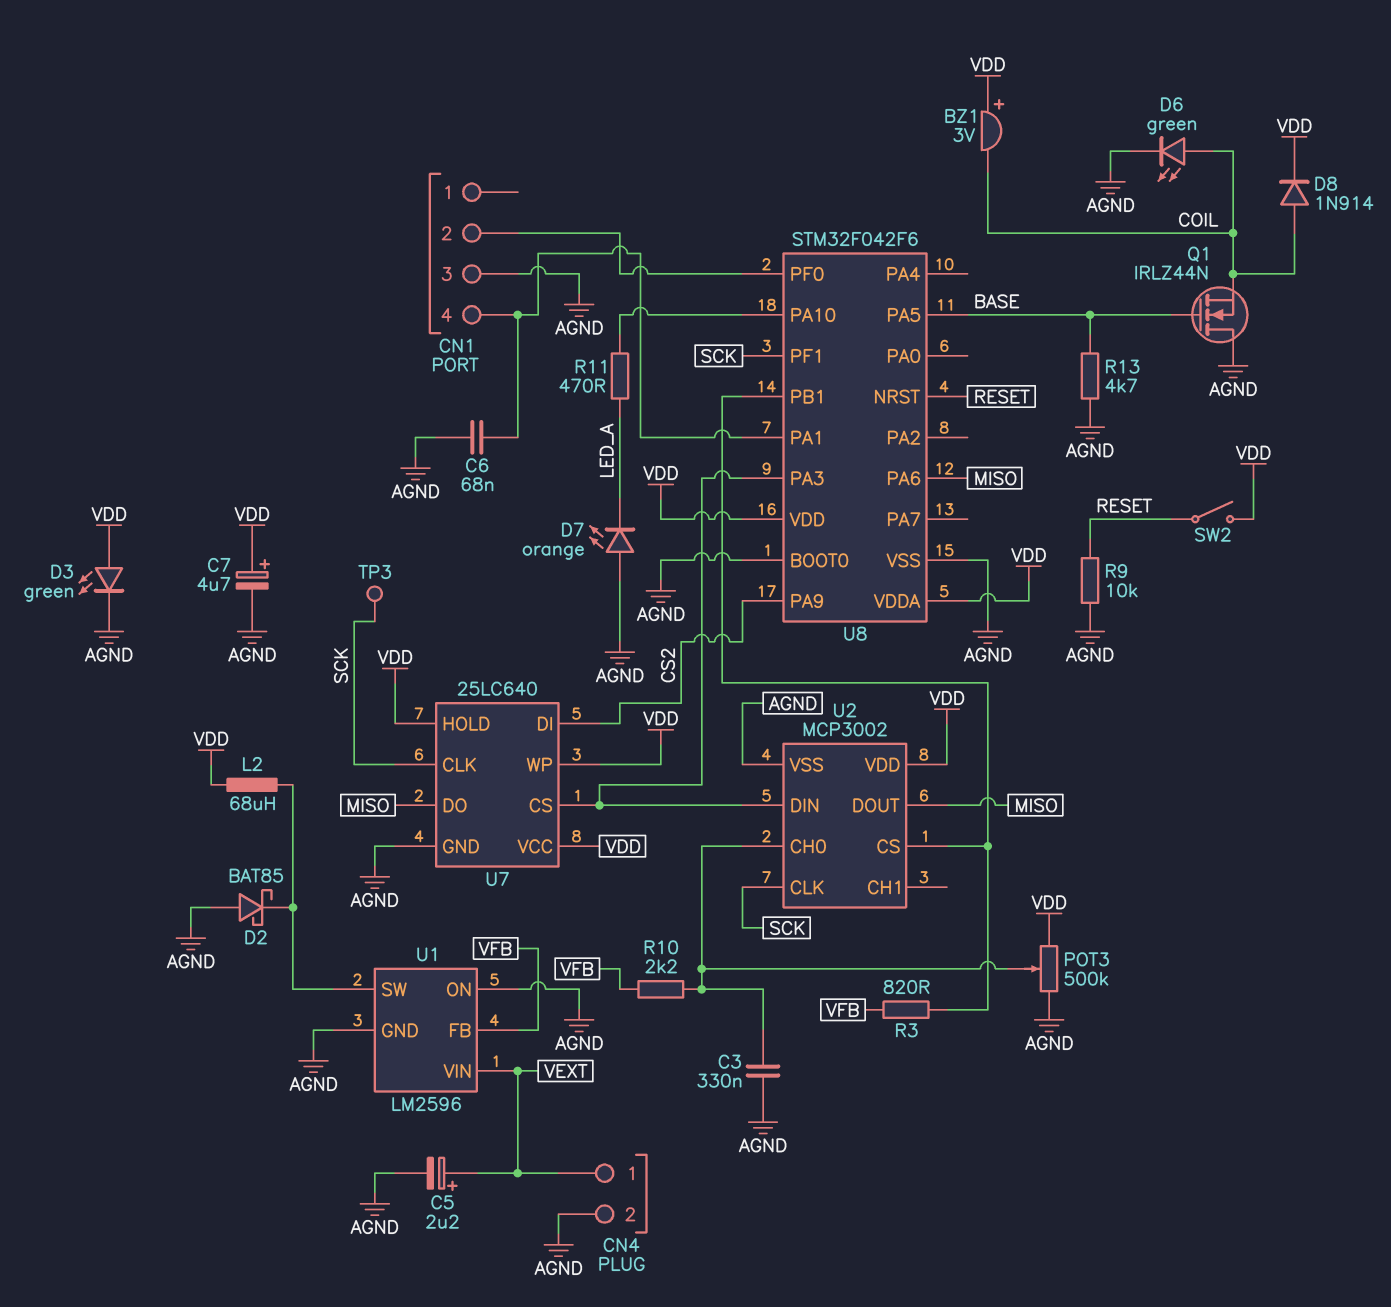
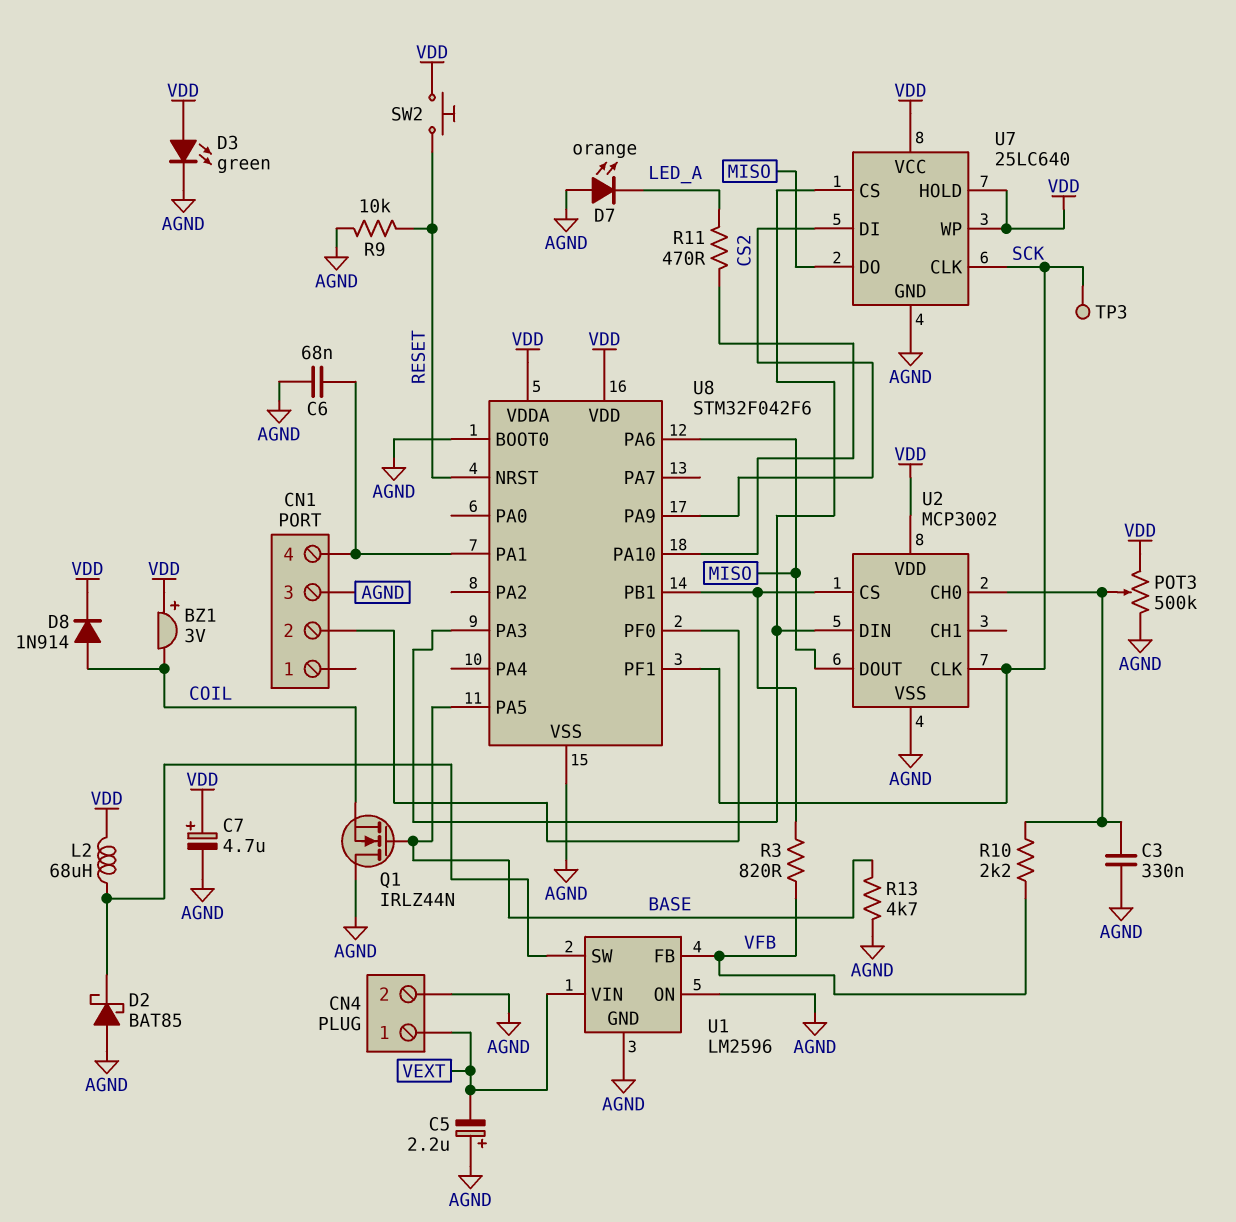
C5: 2.2uF (plus VEXT, minus AGND) -> 2.2uF (plus AGND, minus VEXT)
D6: LED green (A COIL, K AGND) -> none
SW2: switch (RESET, VDD) -> button (RESET, VDD)

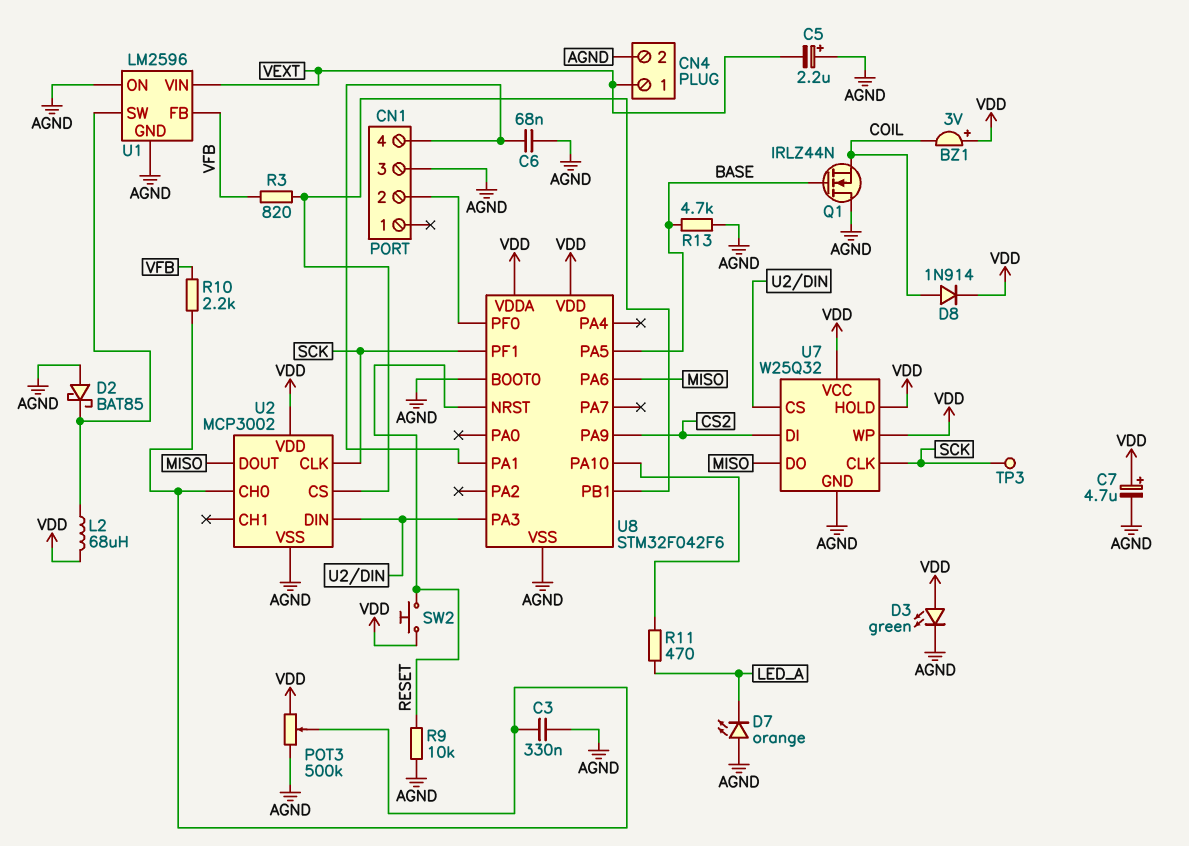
U7: 25LC640 -> W25Q32

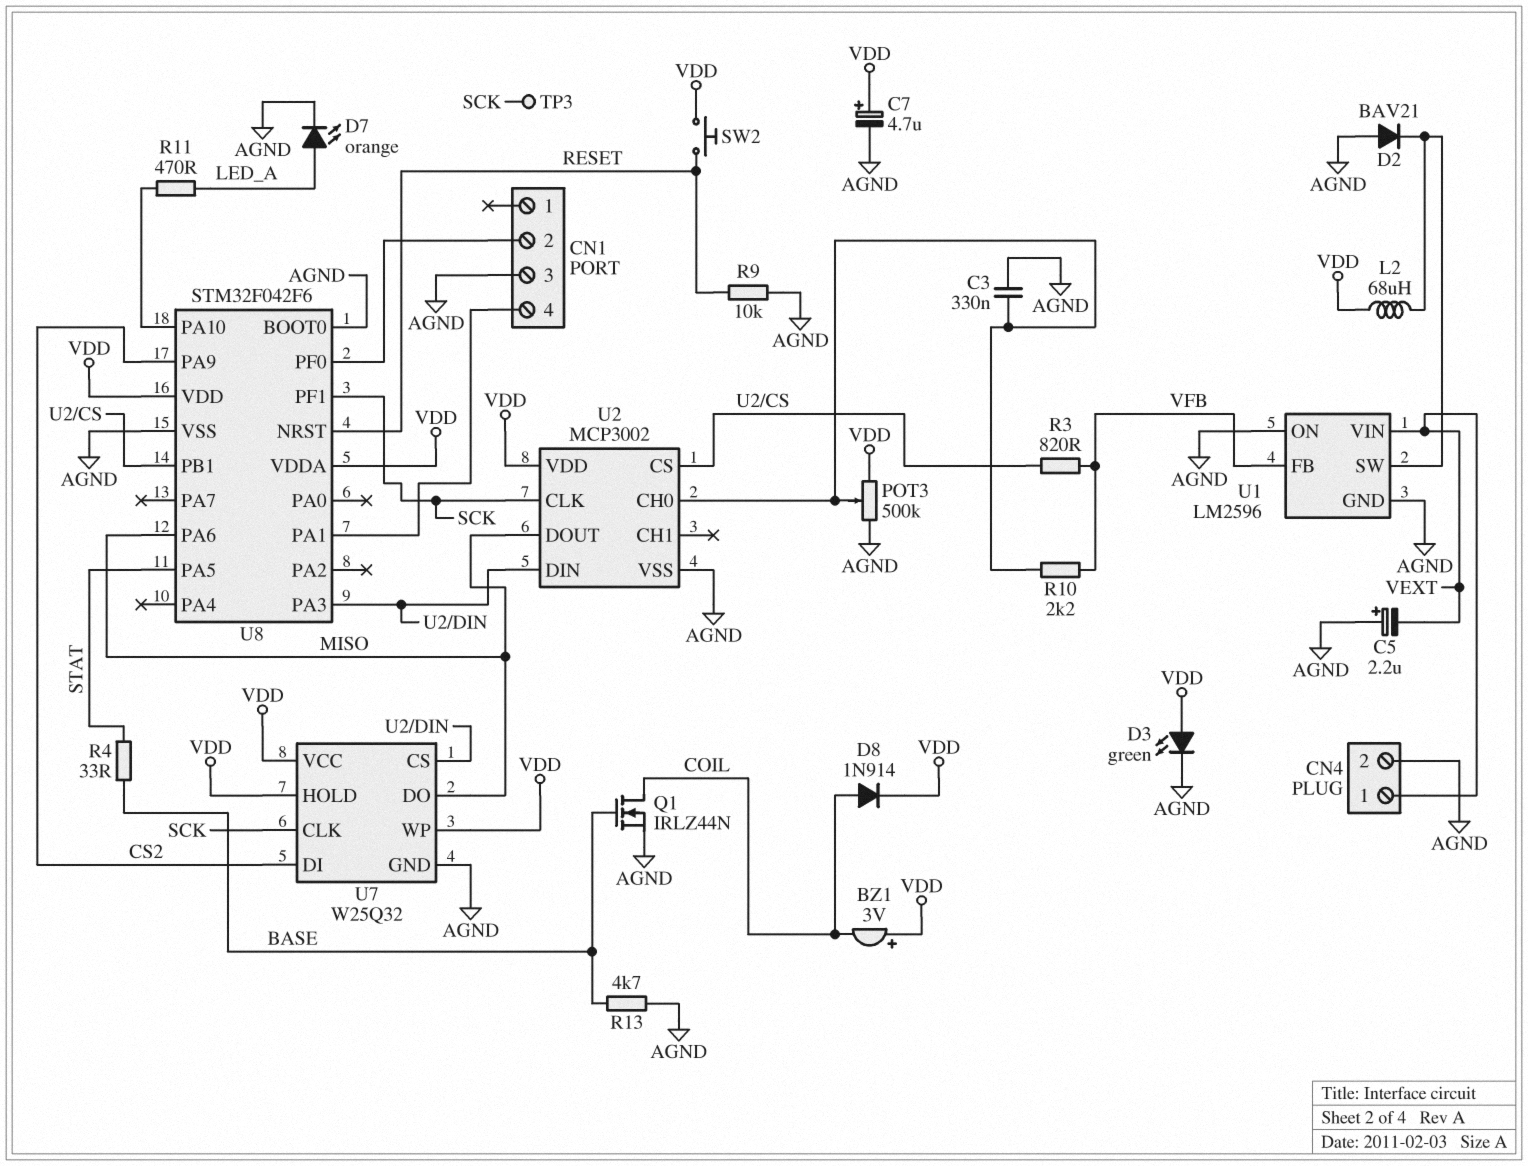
C6: 68nF (AGND, CN1/4) -> none
D2: schottky BAT85 (A AGND, K U1/SW) -> diode BAV21 (A AGND, K U1/SW)
D7: LED orange (A AGND, K LED_A) -> LED orange (A LED_A, K AGND)
Q1: NMOS IRLZ44N (G BASE, D AGND, S COIL) -> NMOS IRLZ44N (G BASE, D COIL, S AGND)
R4: none -> 33 (BASE, STAT)
U8 pin PA5: BASE -> STAT

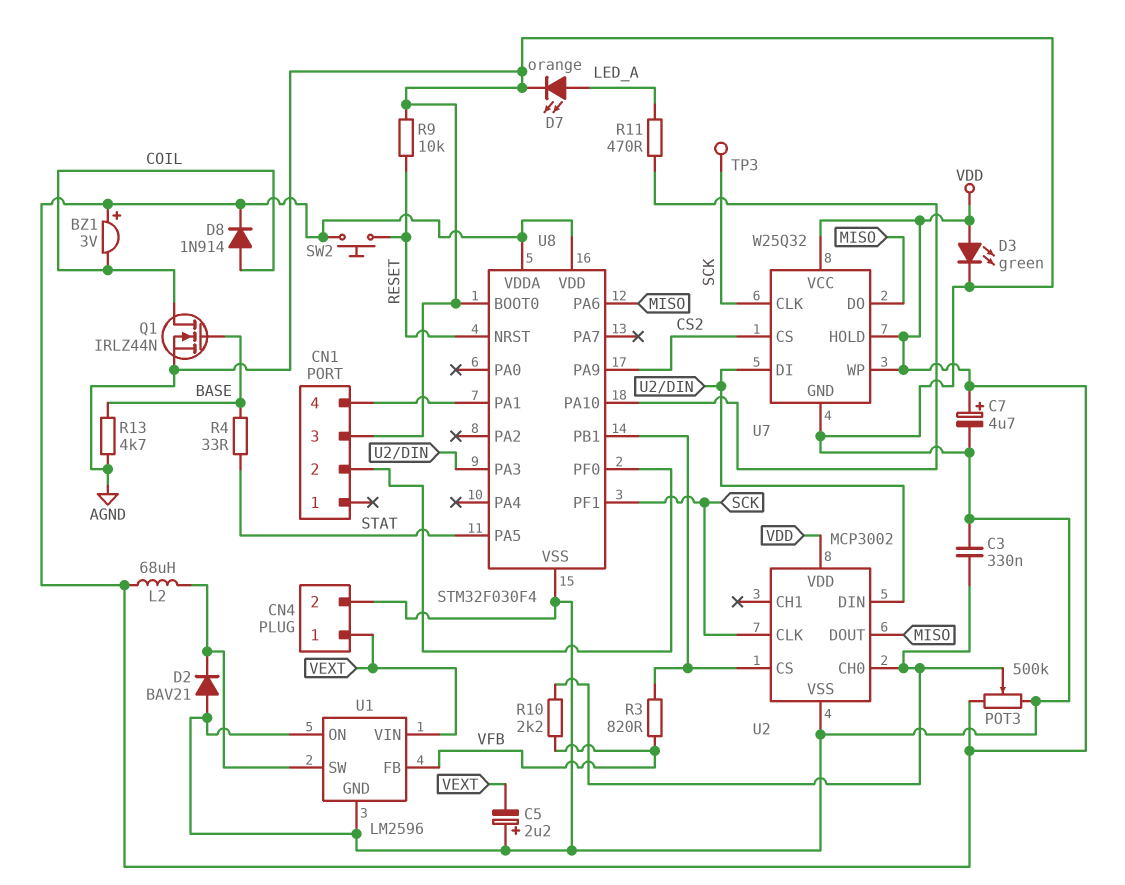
U7 pin CS: U2/DIN -> CS2
U7 pin DI: CS2 -> U2/DIN
U8: STM32F042F6 -> STM32F030F4

